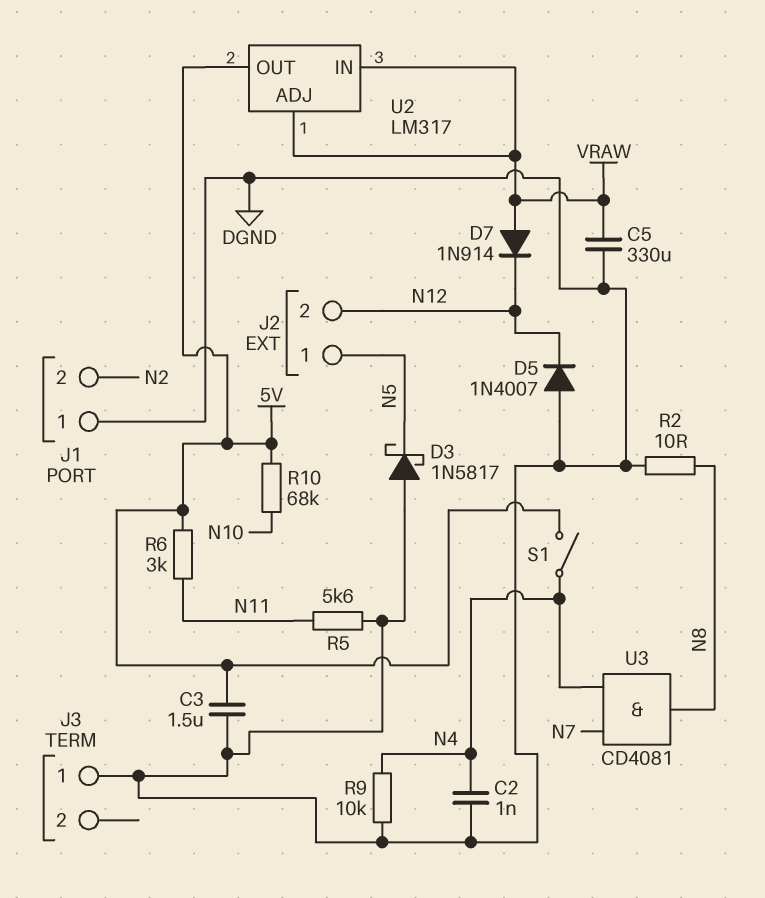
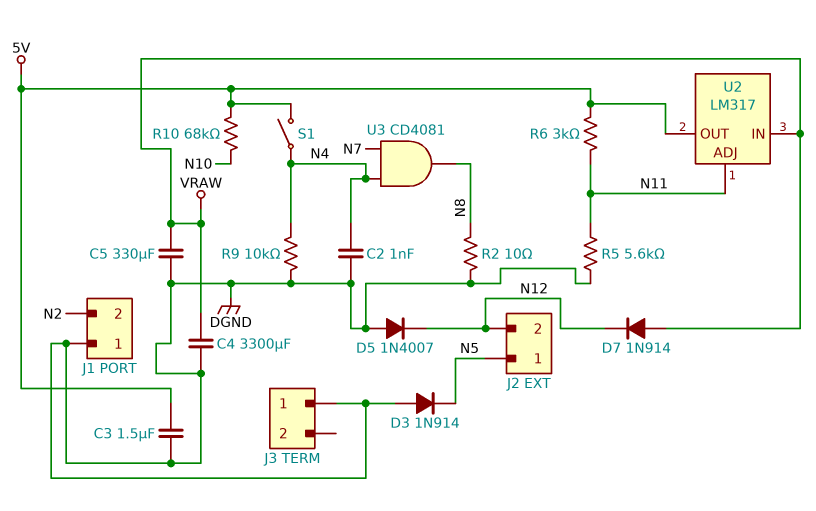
C4: none -> 3300uF (DGND, VRAW)
D3: schottky 1N5817 (A DGND, K N5) -> diode 1N914 (A DGND, K N5)
U2 pin ADJ: VRAW -> N11

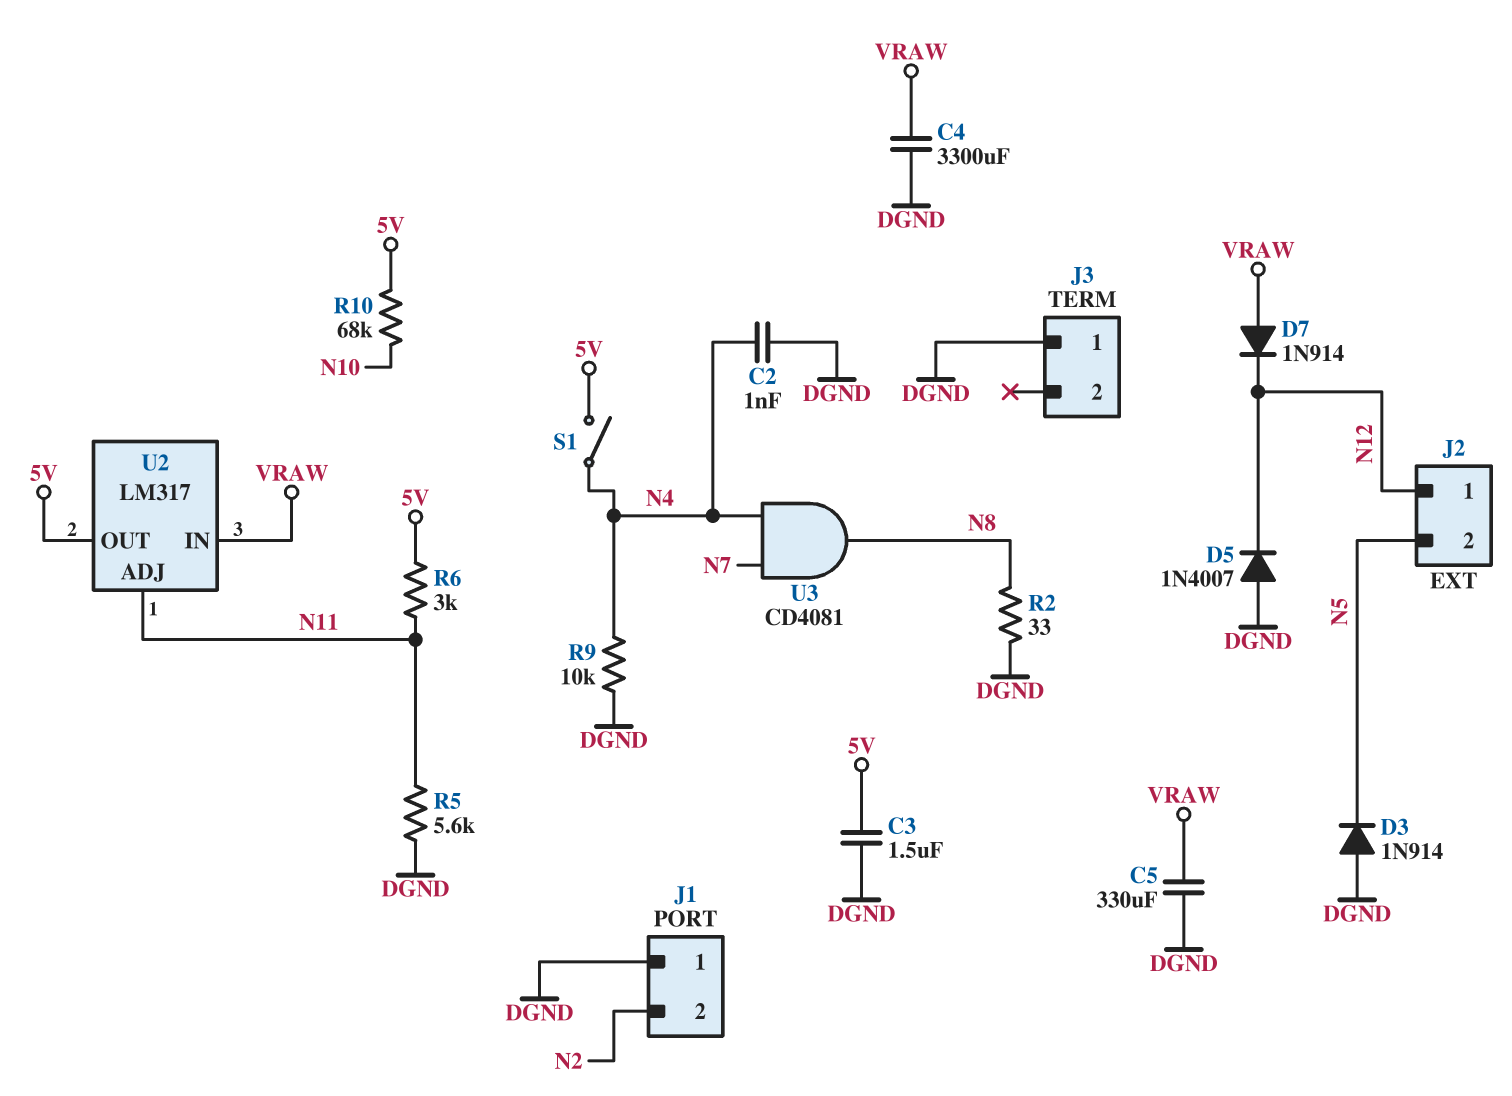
J2 pin 1: N5 -> N12
J2 pin 2: N12 -> N5
R2: 10 (DGND, N8) -> 33 (DGND, N8)

